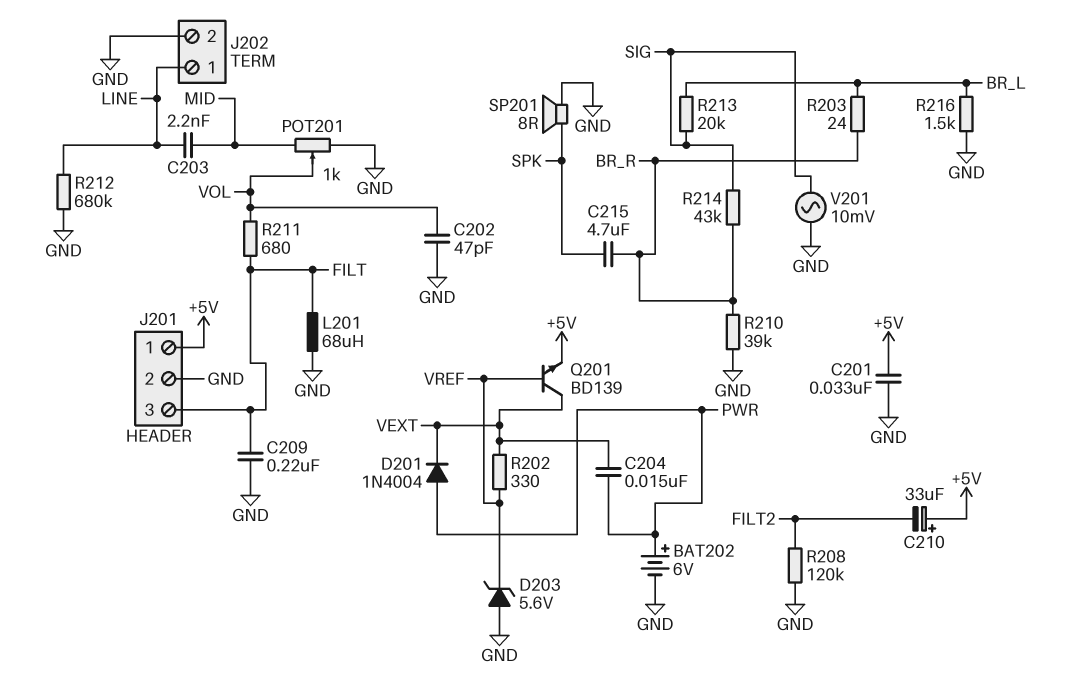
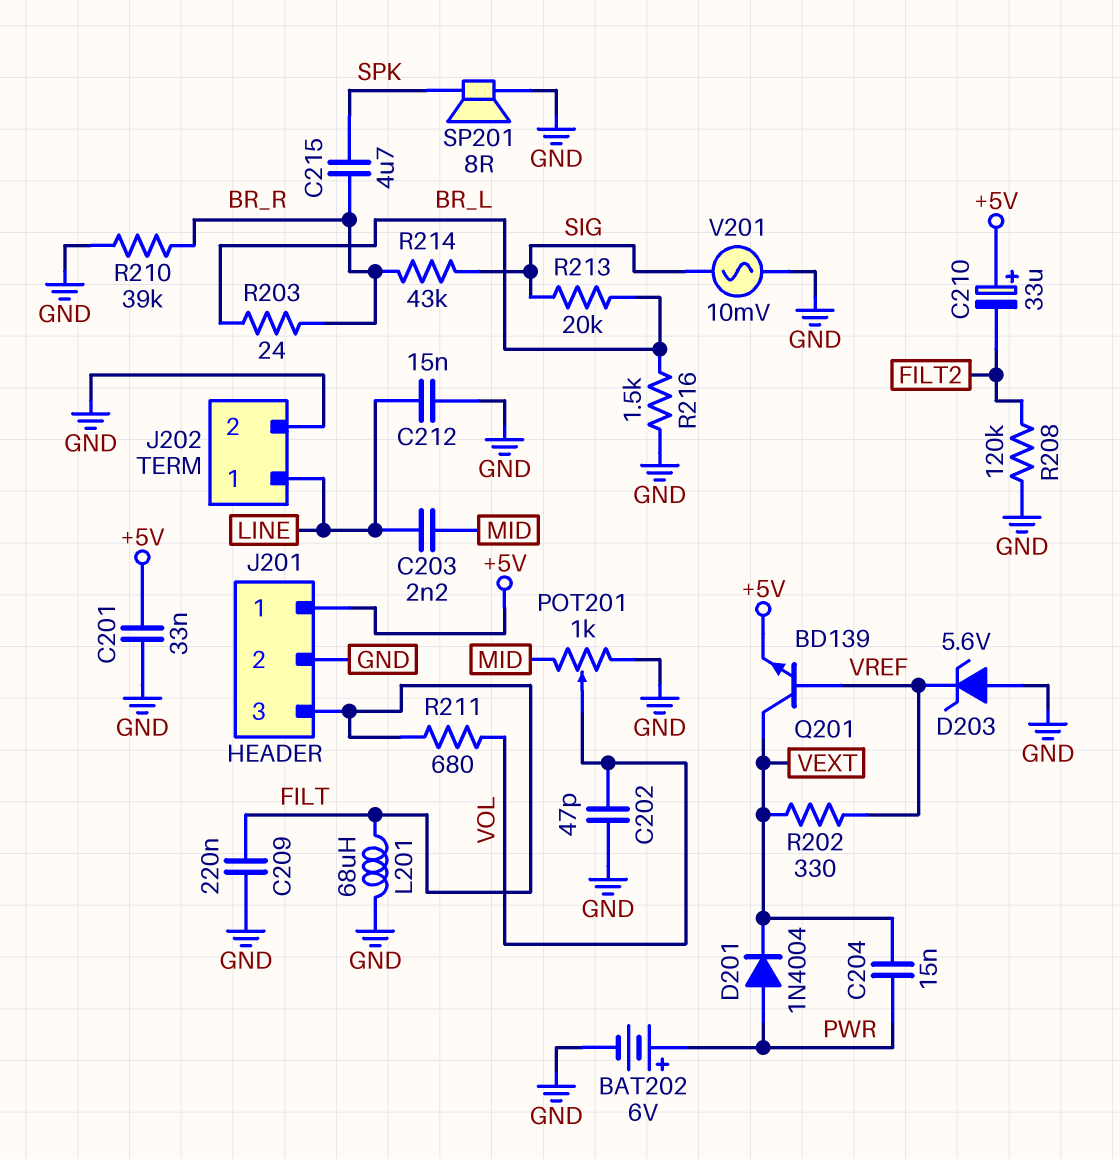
C212: none -> 15nF (GND, LINE)
R212: 680k (GND, LINE) -> none

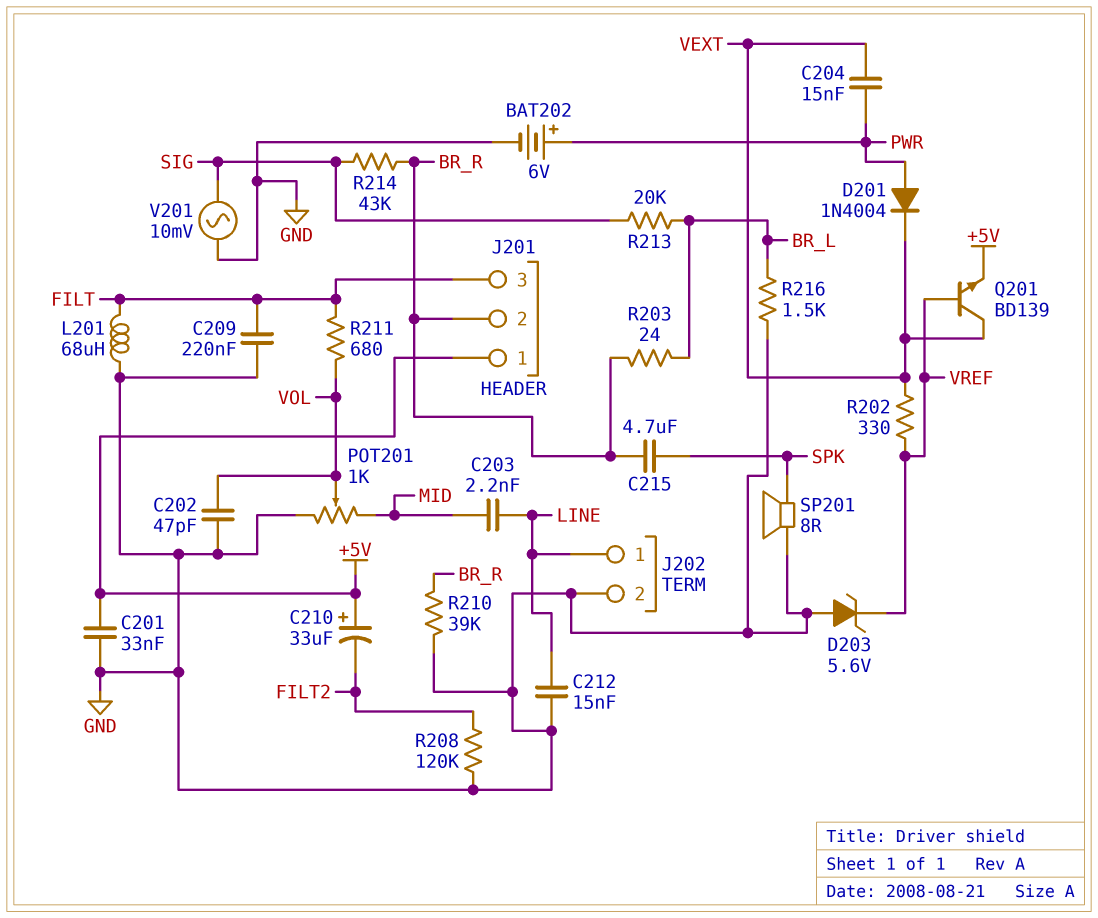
J201 pin 2: GND -> BR_R

